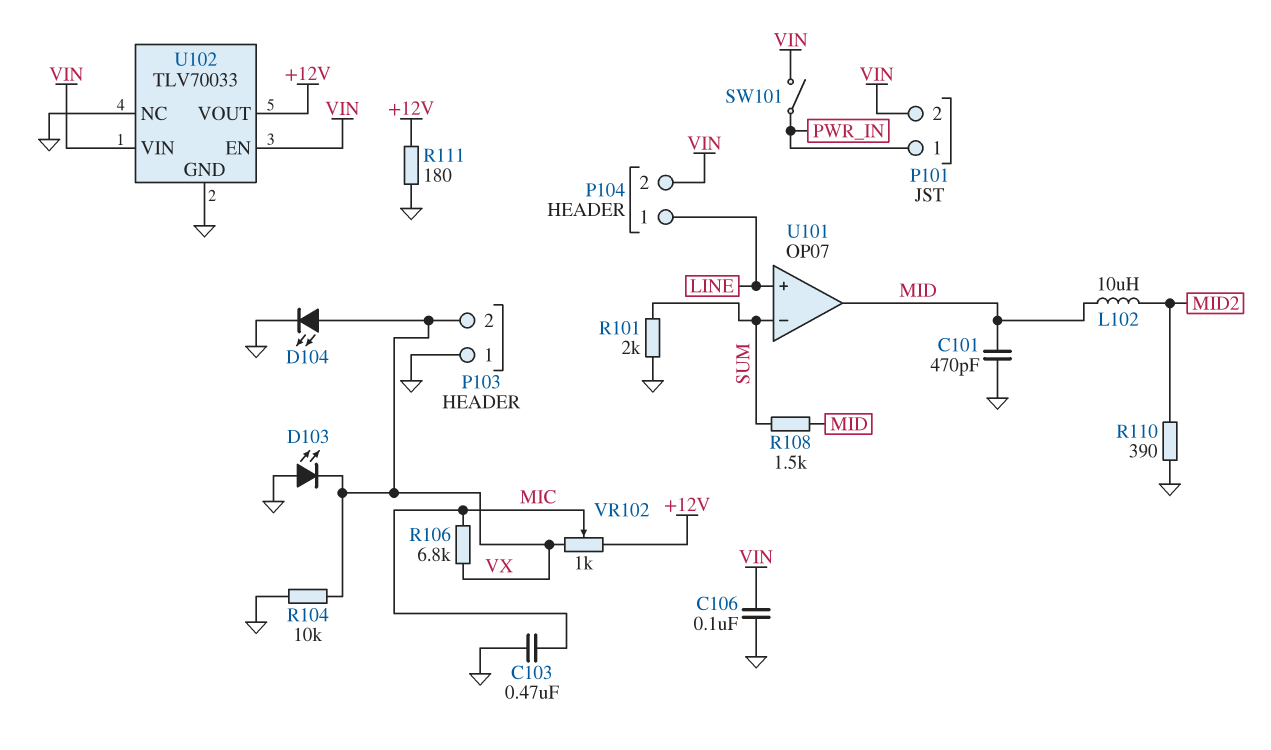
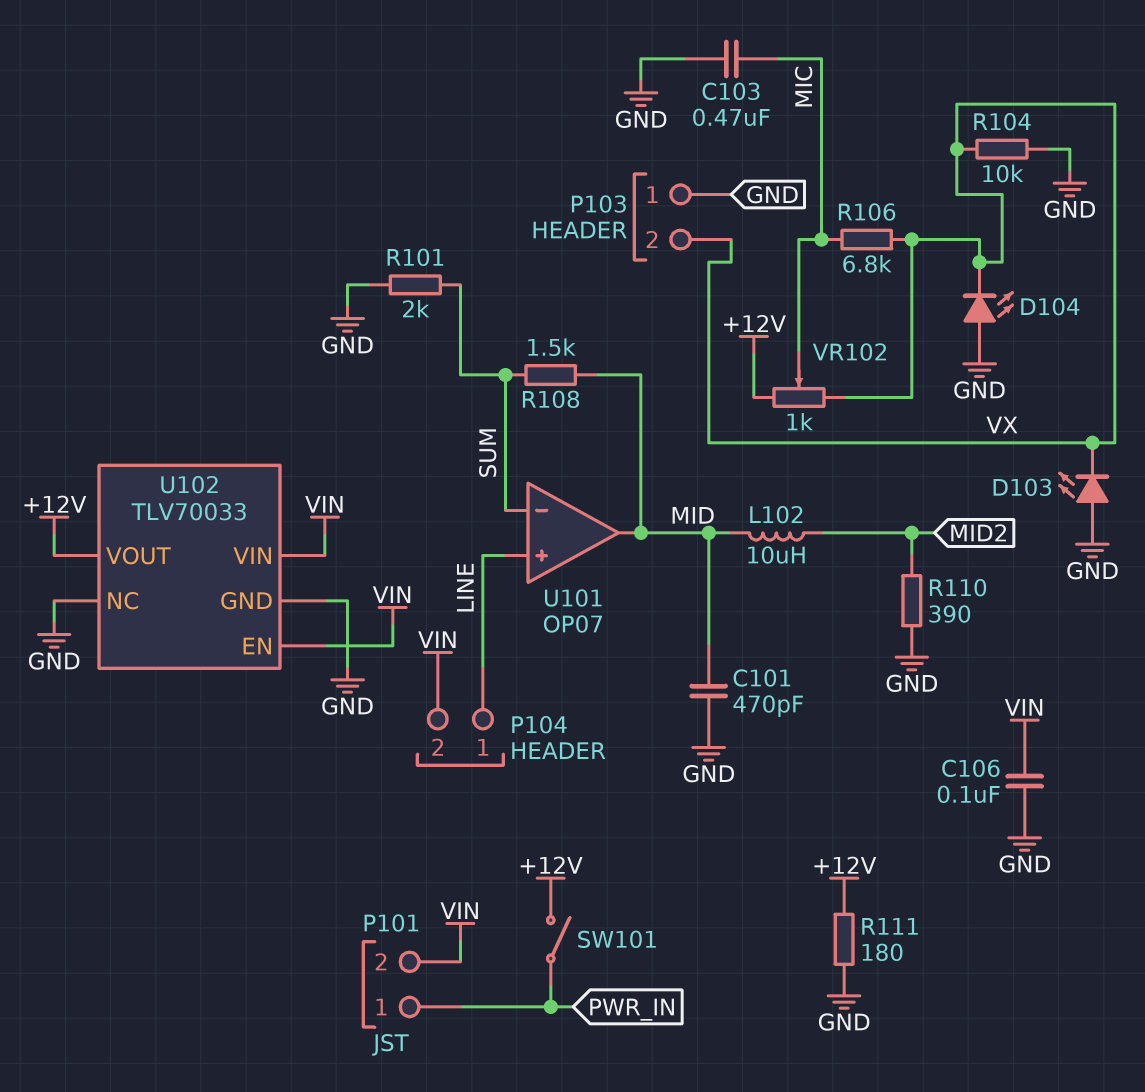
D104: LED (A VX, K GND) -> LED (A GND, K VX)
SW101: switch (PWR_IN, VIN) -> switch (+12V, PWR_IN)

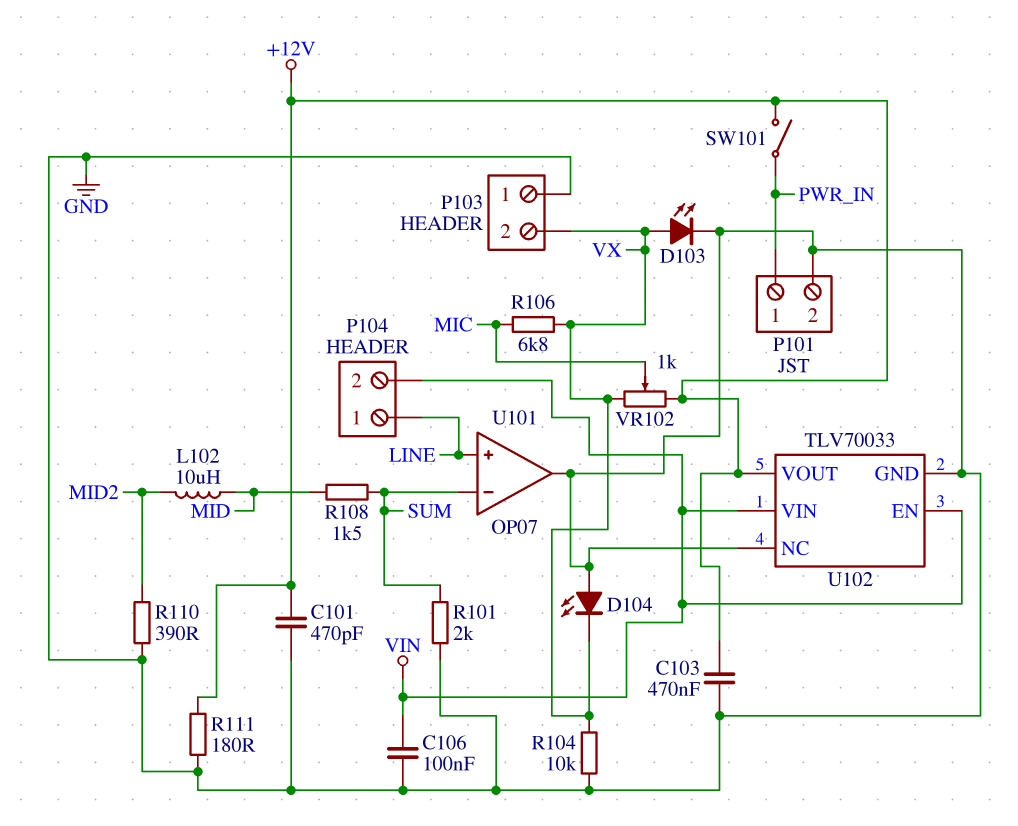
C101: 470pF (GND, MID) -> 470pF (+12V, GND)
C103: 470nF (GND, MIC) -> 470nF (+12V, GND)
D103: LED (A GND, K VX) -> LED (A VX, K GND)
P101 pin 2: VIN -> GND
U101 pin out: MID -> GND

